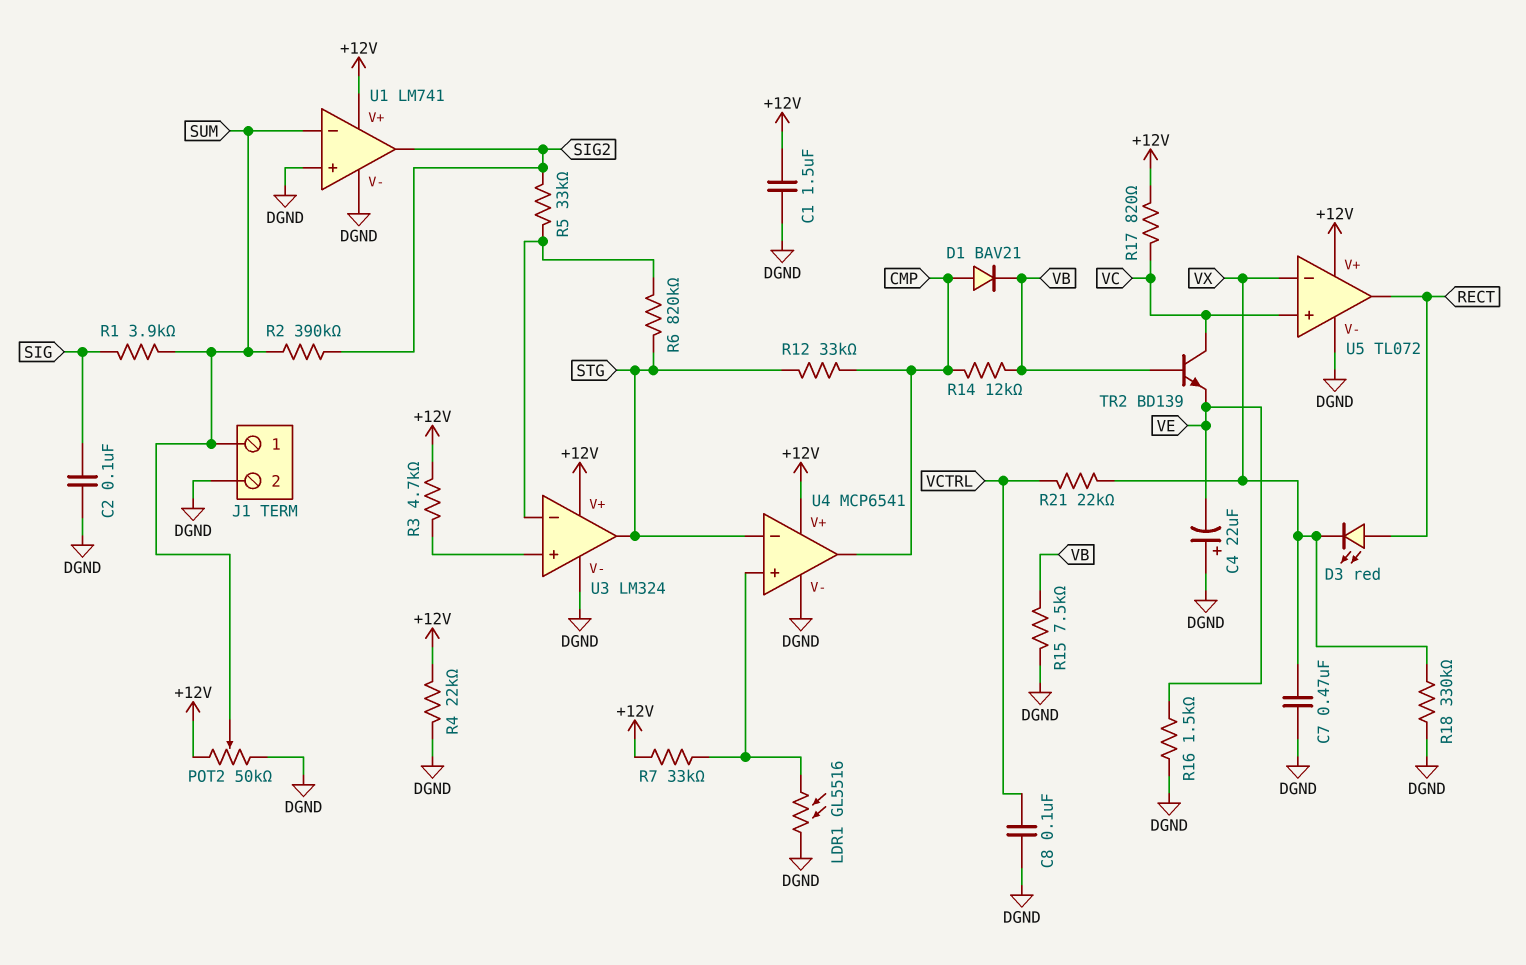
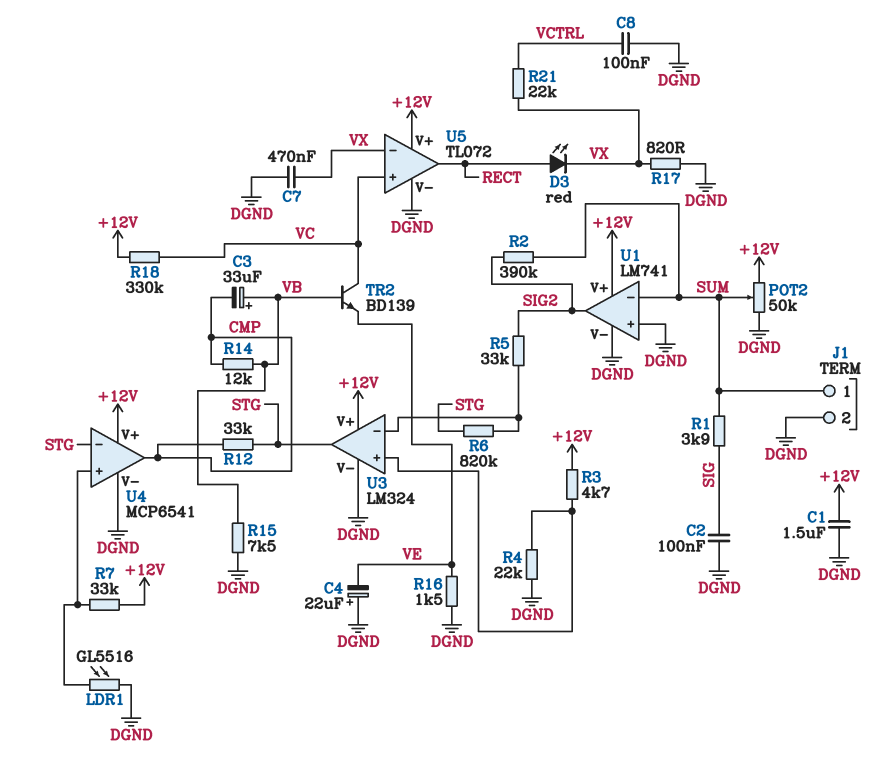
C3: none -> 33uF (plus VB, minus CMP)
D1: diode BAV21 (A CMP, K VB) -> none
R4: 22k (+12V, DGND) -> 22k (DGND, U3/in+)
R17: 820 (+12V, VC) -> 820 (DGND, VX)
R18: 330k (DGND, VX) -> 330k (+12V, VC)

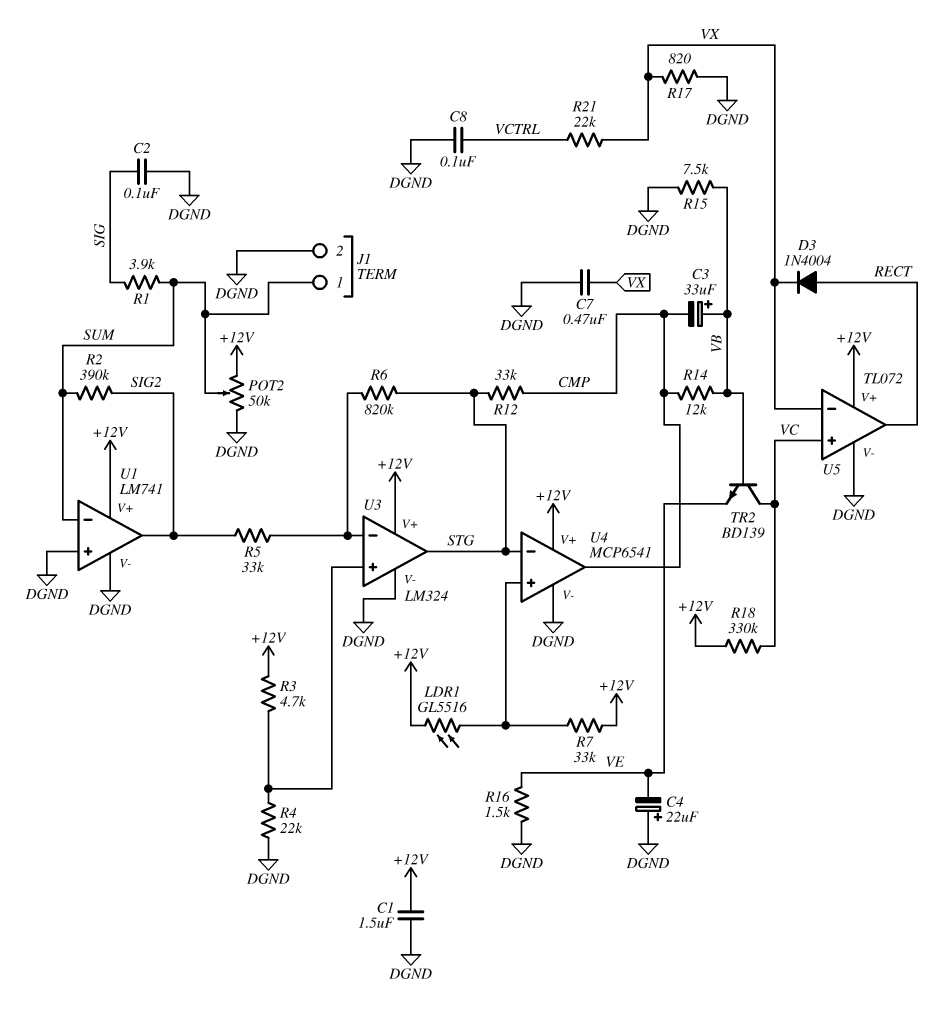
D3: LED red (A RECT, K VX) -> diode 1N4004 (A RECT, K VX)
LDR1: GL5516 (DGND, U4/in+) -> GL5516 (+12V, U4/in+)

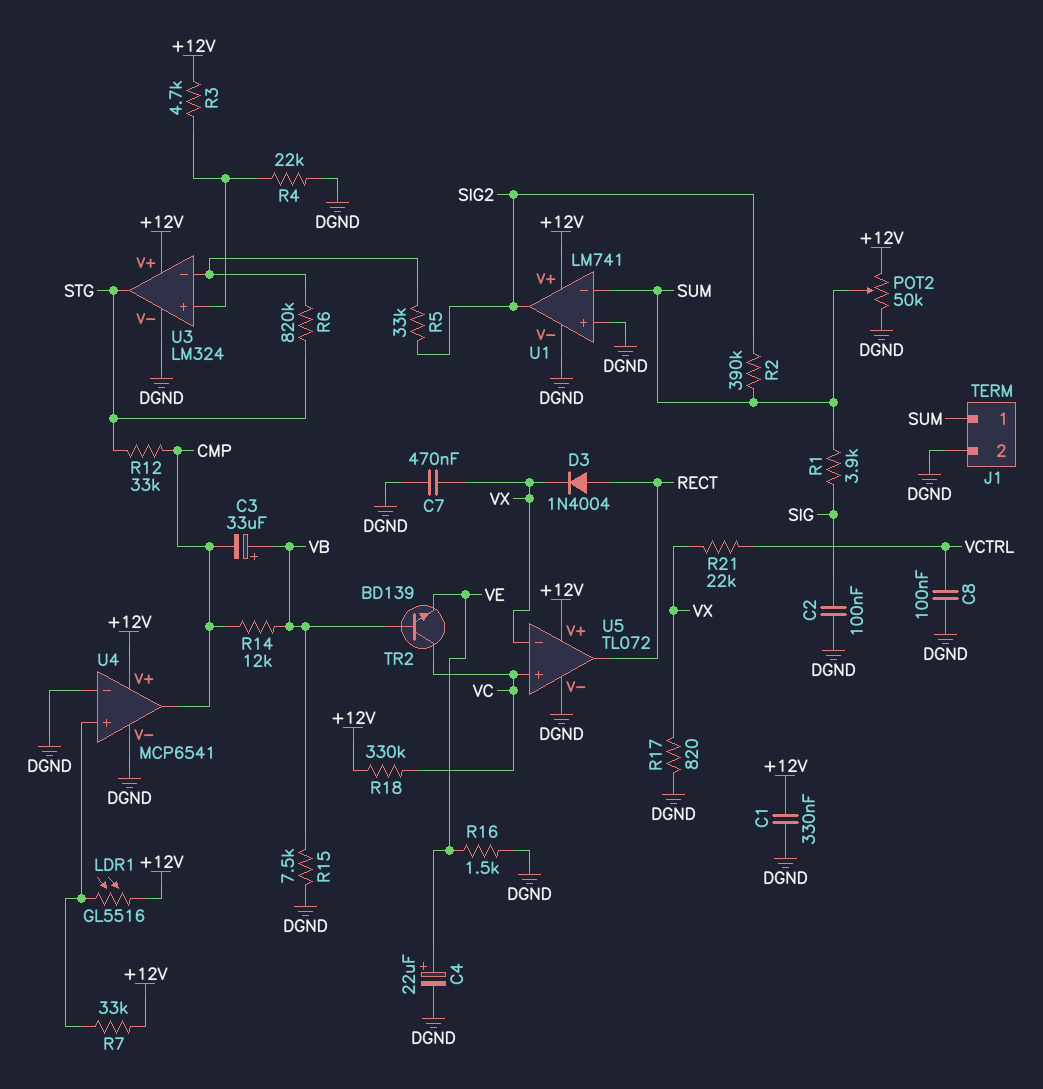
C1: 1.5uF (+12V, DGND) -> 330nF (+12V, DGND)
C4: 22uF (plus DGND, minus VE) -> 22uF (plus VE, minus DGND)
U4 pin in-: STG -> DGND

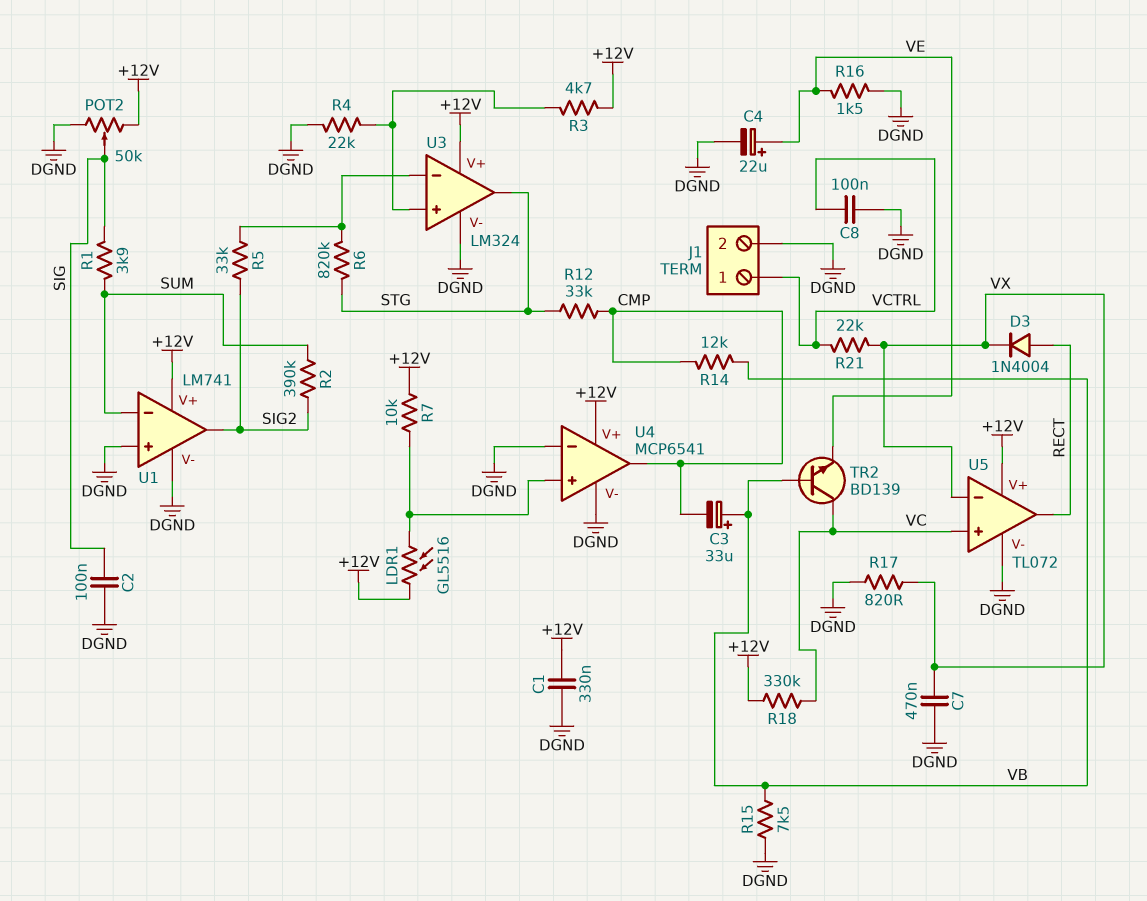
J1 pin 1: SUM -> VCTRL
POT2: 50k (+12V, DGND, wiper SUM) -> 50k (+12V, DGND, wiper SIG)
R7: 33k (+12V, U4/in+) -> 10k (+12V, U4/in+)

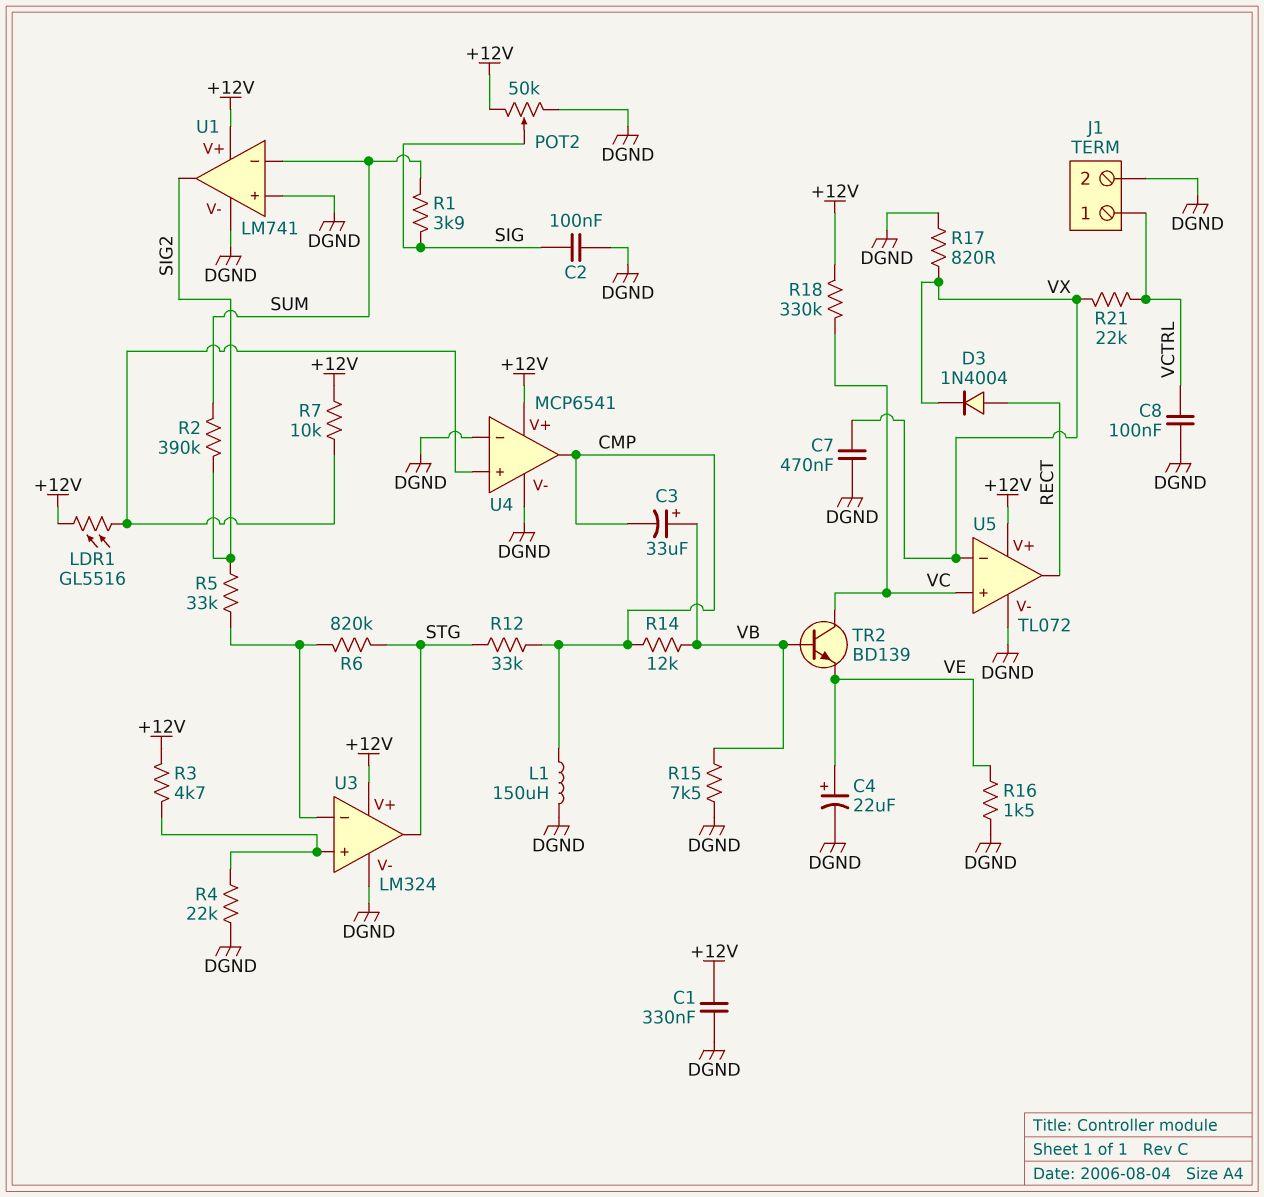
L1: none -> 150uH (CMP, DGND)

